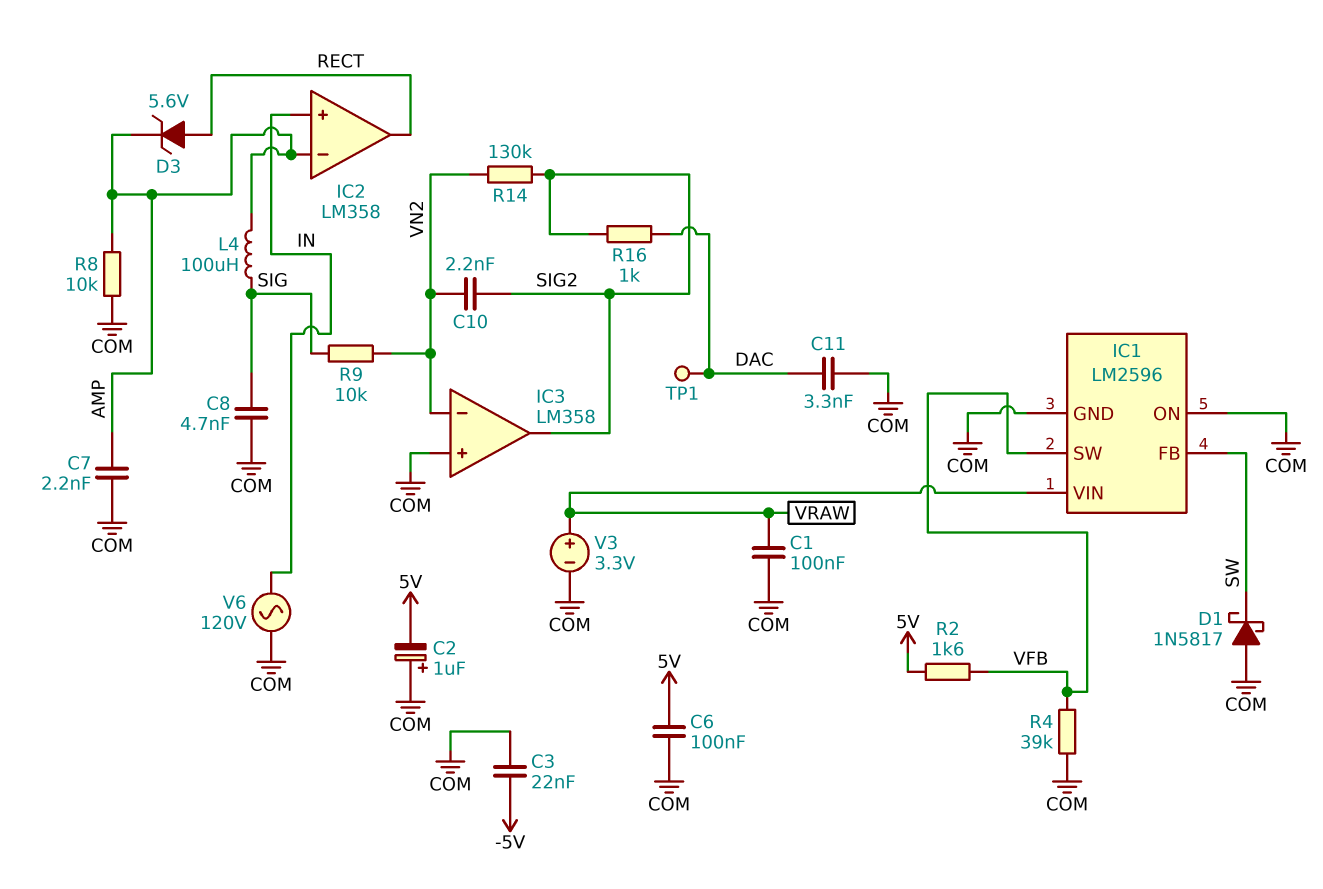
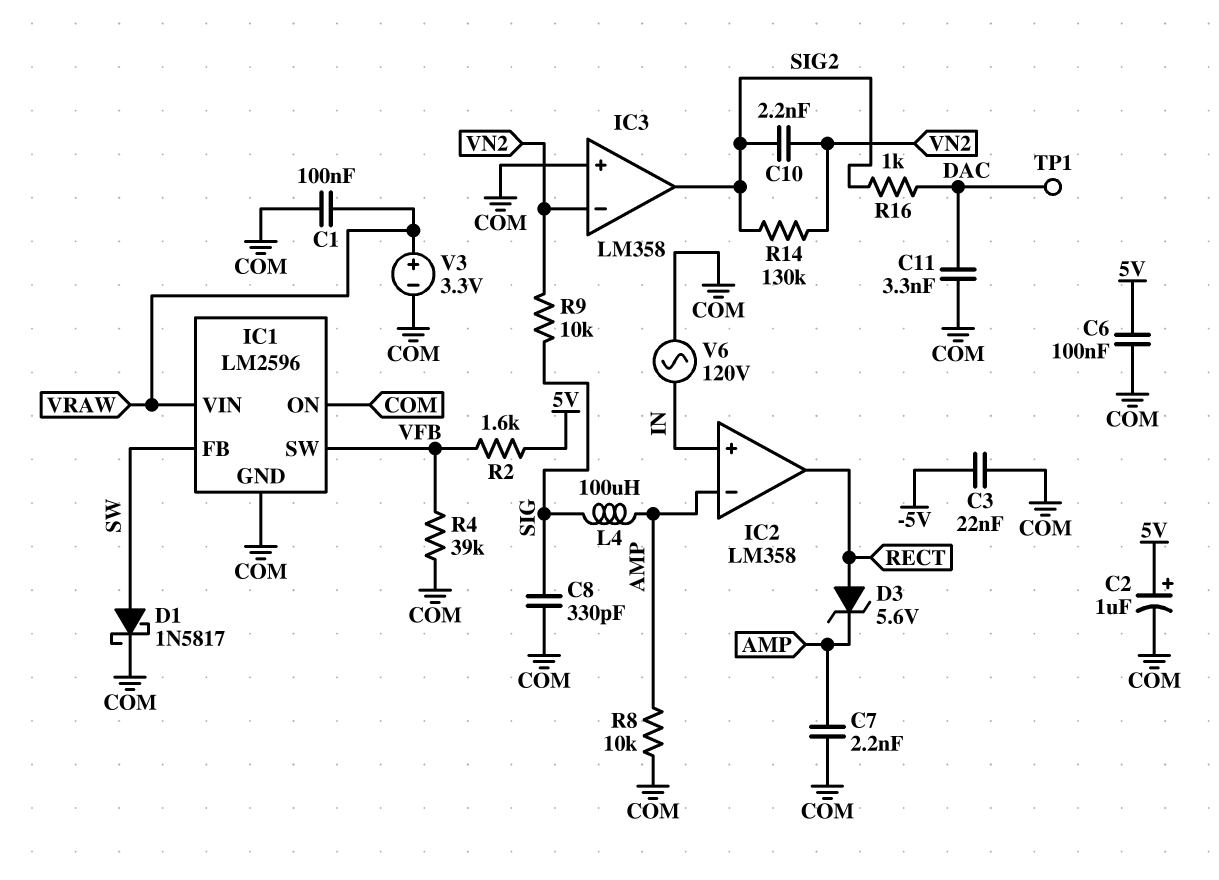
C2: 1uF (plus COM, minus 5V) -> 1uF (plus 5V, minus COM)
C8: 4.7nF (COM, SIG) -> 330pF (COM, SIG)
D1: schottky 1N5817 (A COM, K SW) -> schottky 1N5817 (A SW, K COM)

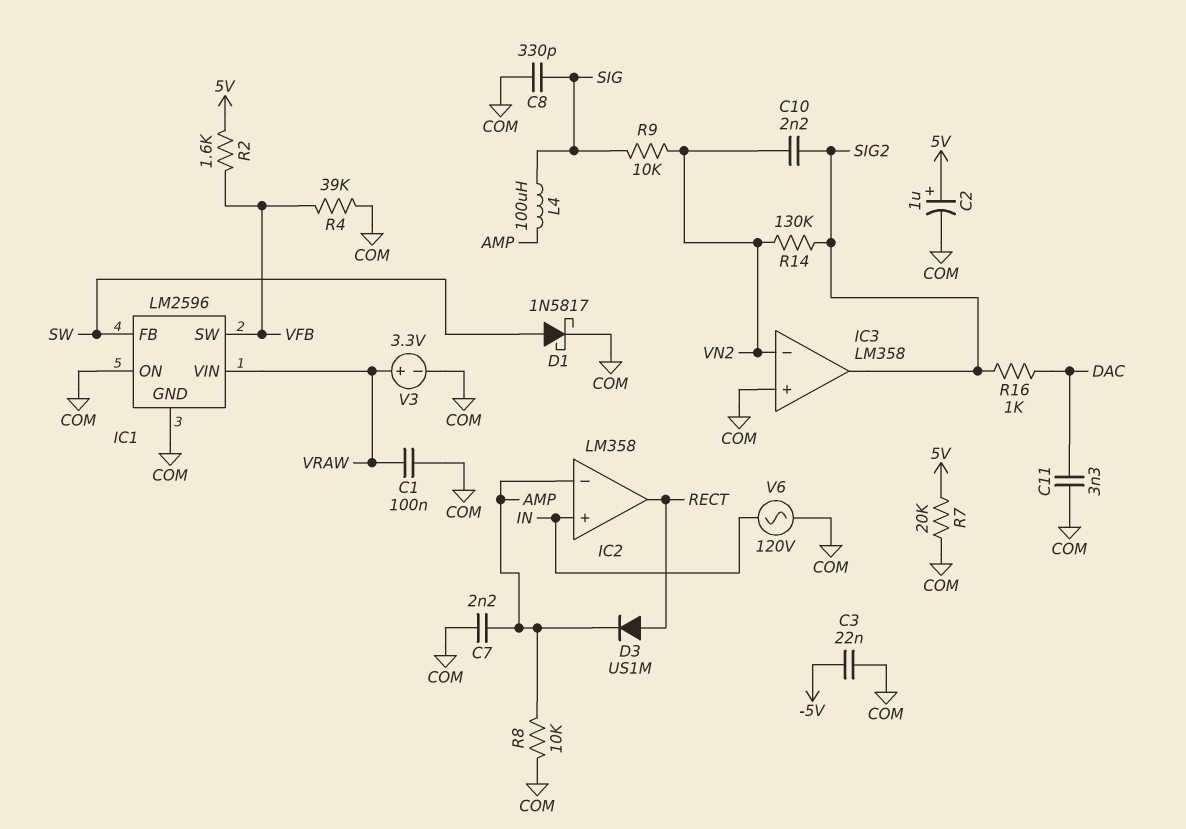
C6: 100nF (5V, COM) -> none
D3: zener 5.6V (A RECT, K AMP) -> diode US1M (A RECT, K AMP)
R7: none -> 20k (5V, COM)
TP1: test point (DAC) -> none

